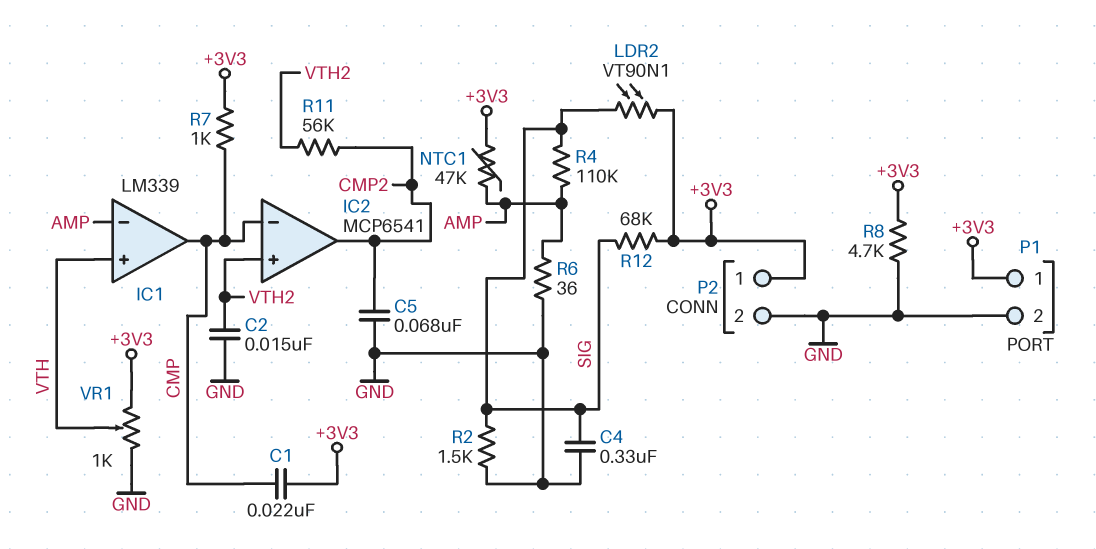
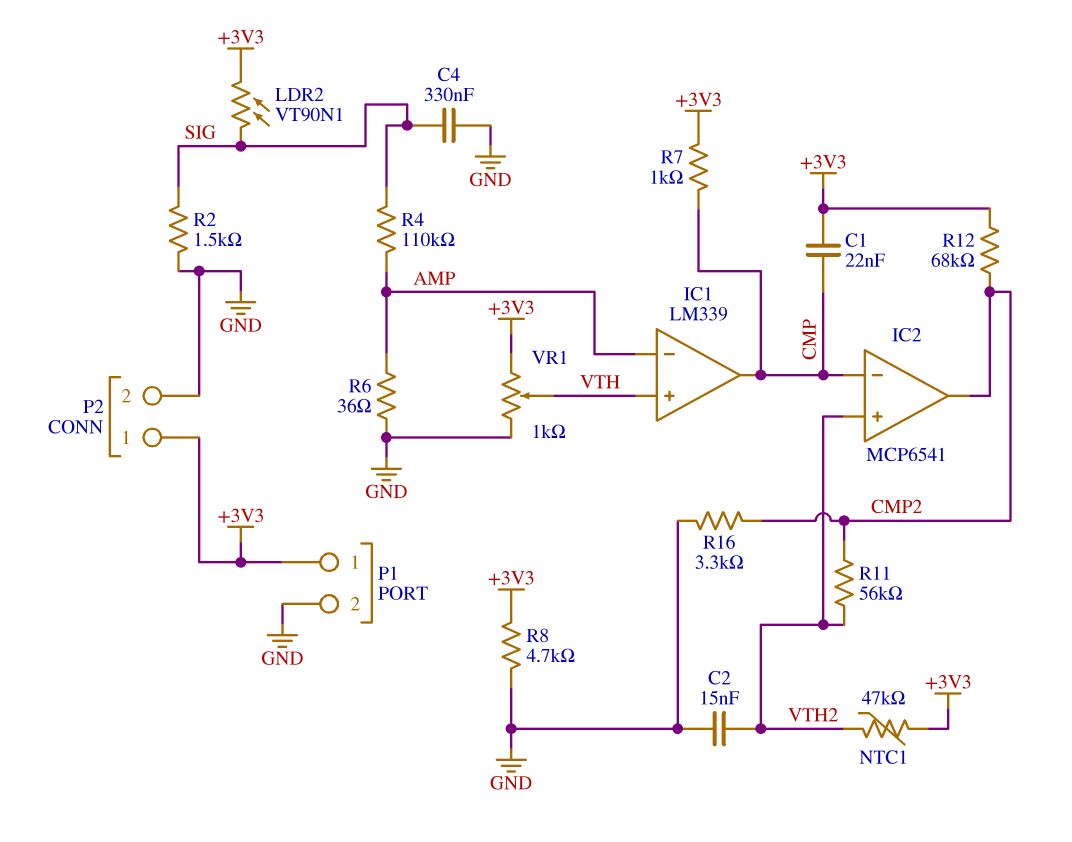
C5: 68nF (CMP2, GND) -> none
NTC1: 47k (+3V3, AMP) -> 47k (+3V3, VTH2)
R12: 68k (+3V3, SIG) -> 68k (+3V3, CMP2)
R16: none -> 3.3k (CMP2, GND)

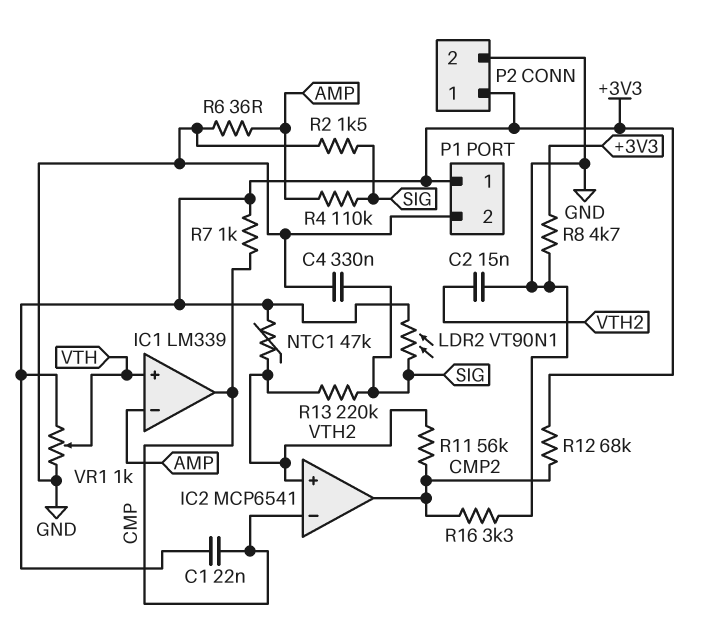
R13: none -> 220k (SIG, VTH2)

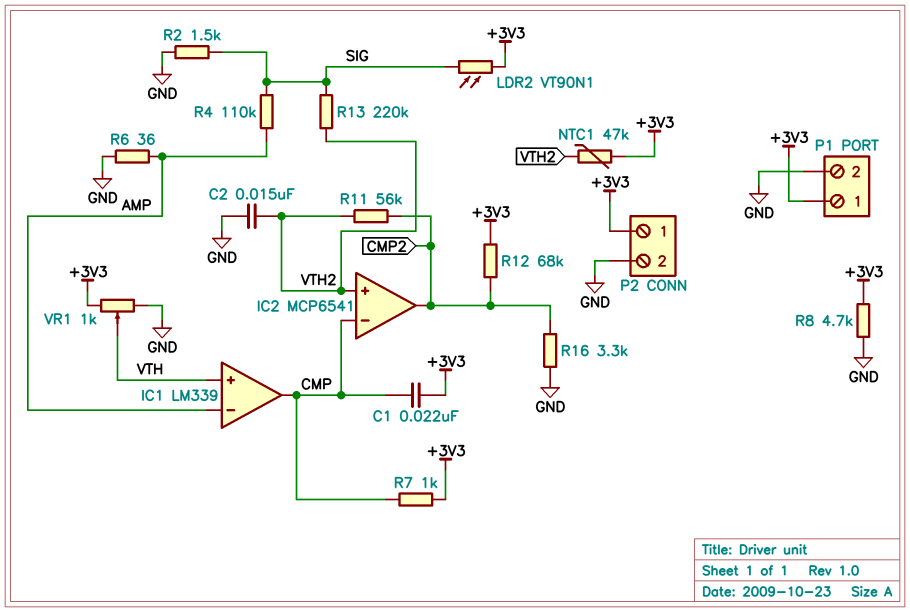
C4: 330nF (GND, SIG) -> none

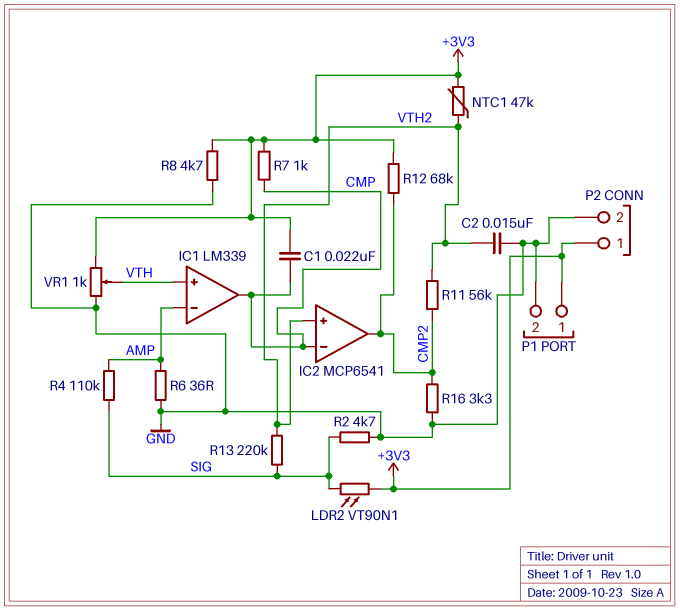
R2: 1.5k (GND, SIG) -> 4.7k (GND, SIG)

